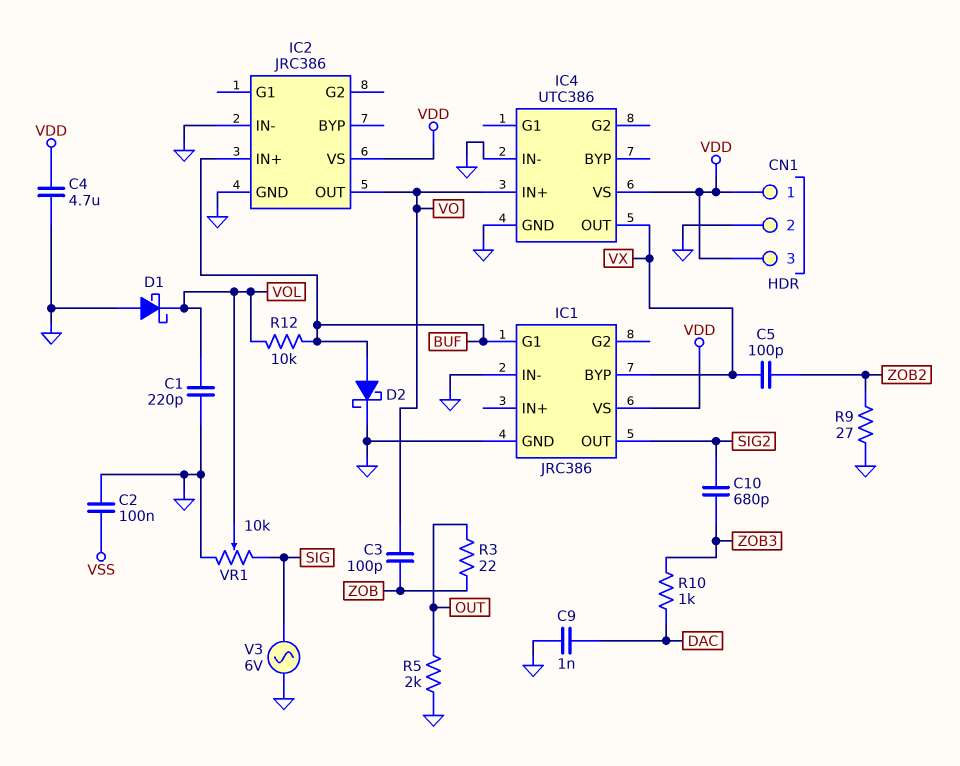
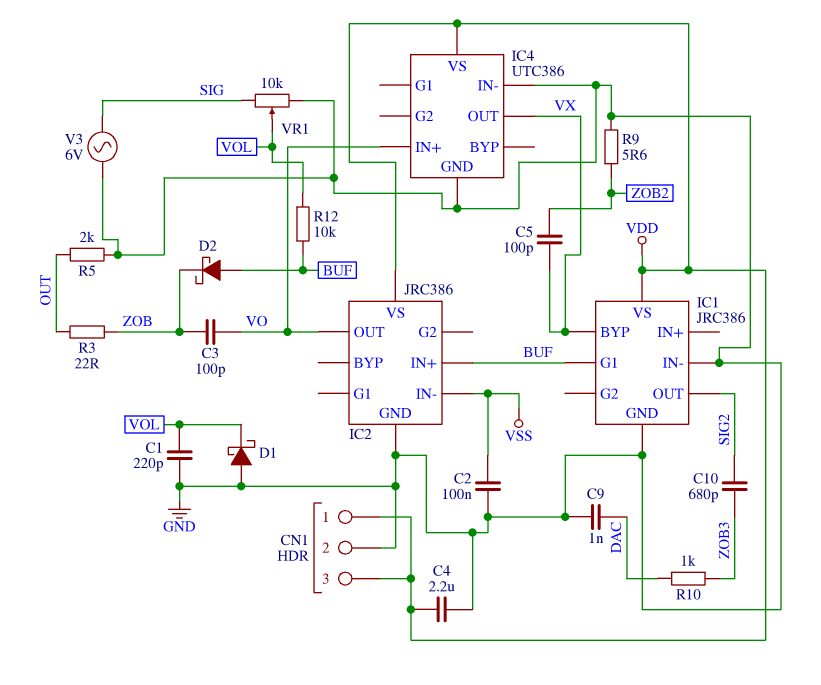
C4: 4.7uF (GND, VDD) -> 2.2uF (GND, VDD)
D2: schottky (A BUF, K GND) -> schottky (A BUF, K ZOB)
IC2 pin IN-: GND -> VSS
R9: 27 (GND, ZOB2) -> 5.6 (GND, ZOB2)

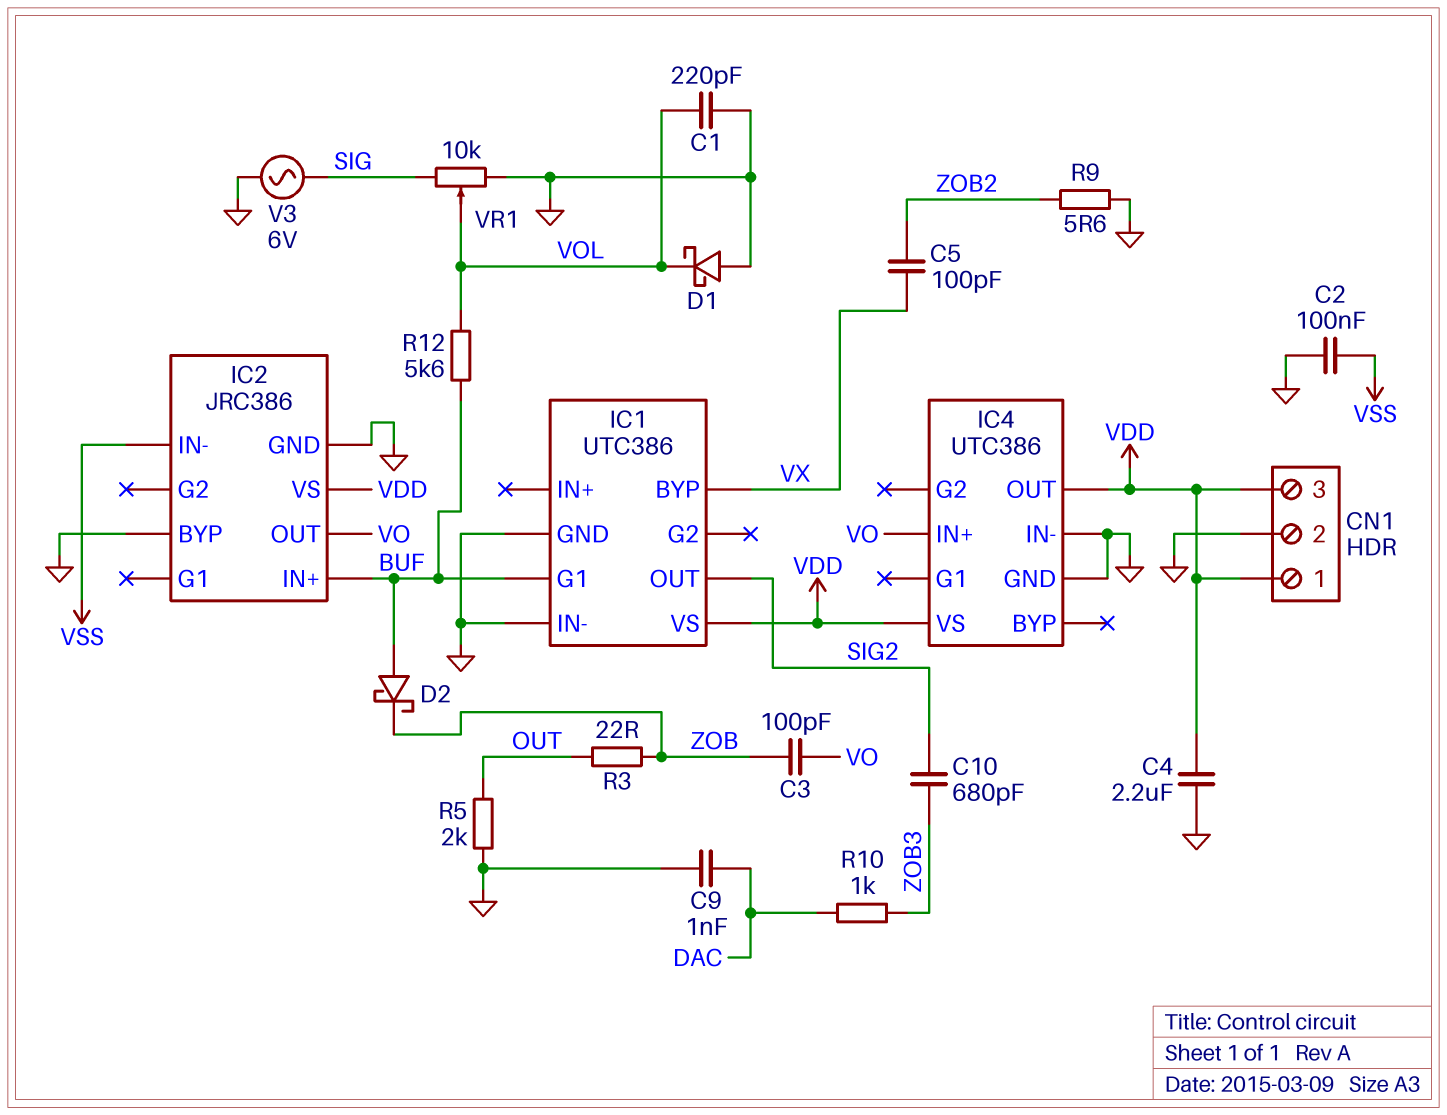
IC1: JRC386 -> UTC386
IC2 pin BYP: none -> GND
IC4 pin OUT: VX -> VDD
R12: 10k (BUF, VOL) -> 5.6k (BUF, VOL)

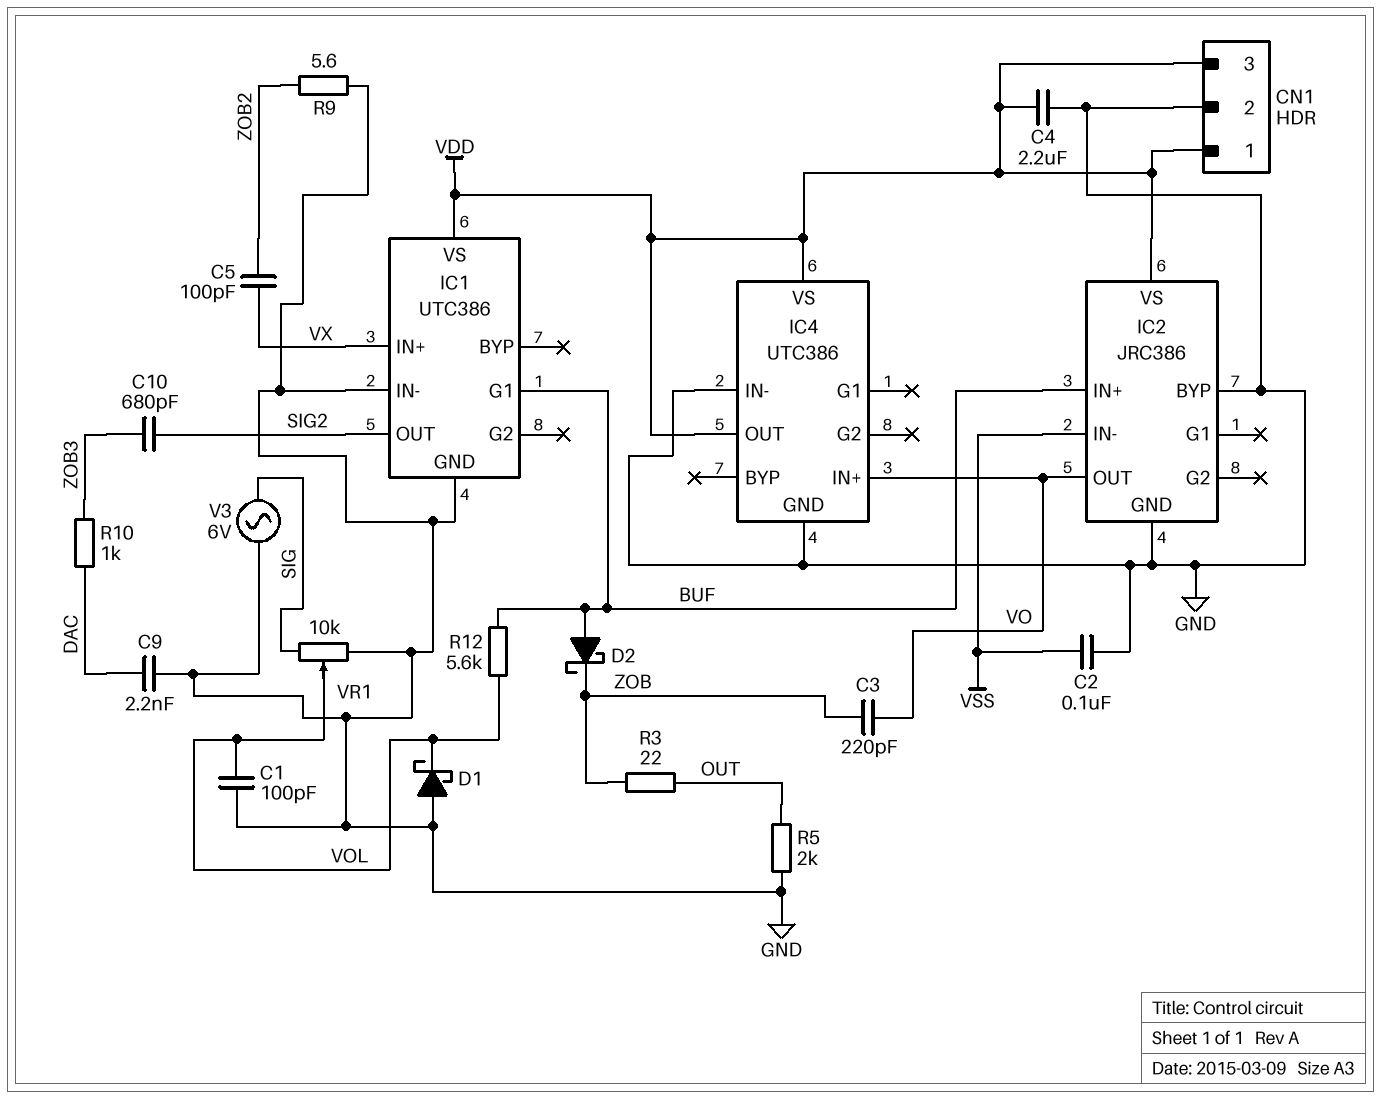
C1: 220pF (GND, VOL) -> 100pF (GND, VOL)
C3: 100pF (VO, ZOB) -> 220pF (VO, ZOB)
C9: 1nF (DAC, GND) -> 2.2nF (DAC, GND)
IC1 pin BYP: VX -> none
IC1 pin IN+: none -> VX

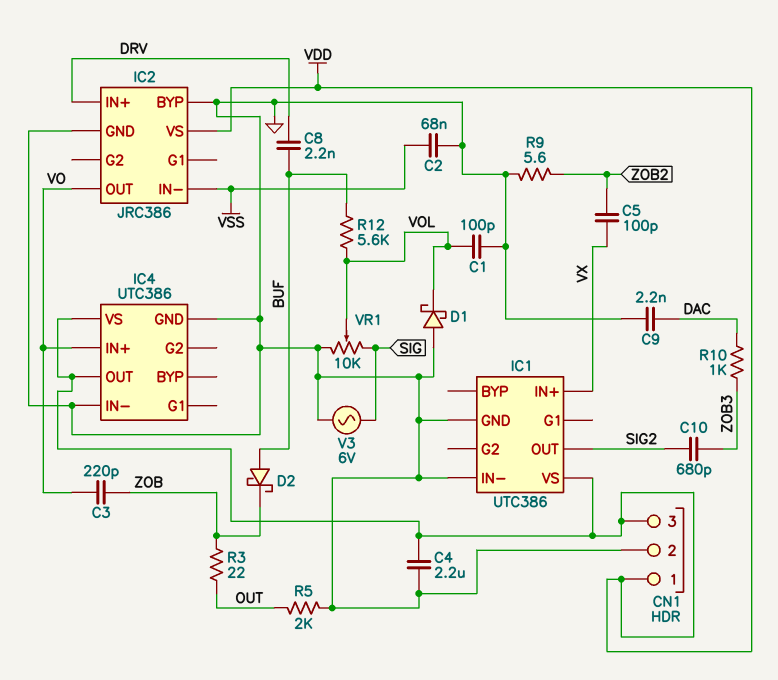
C2: 100nF (GND, VSS) -> 68nF (GND, VSS)
C8: none -> 2.2nF (BUF, DRV)
IC1 pin G1: BUF -> none
IC2 pin IN+: BUF -> DRV

